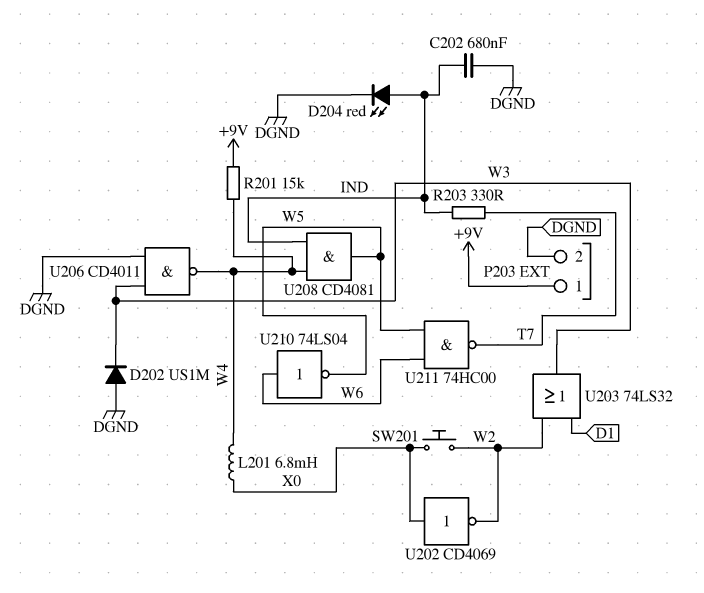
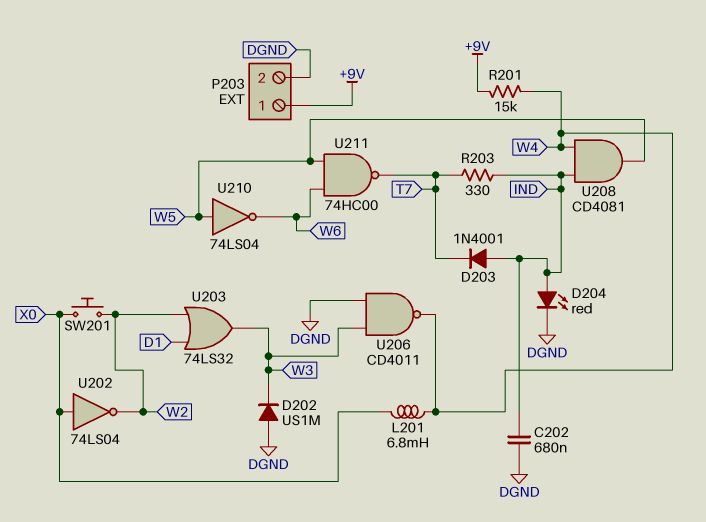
D203: none -> diode 1N4001 (A IND, K T7)
U202: NOT CD4069 (in X0, out W2) -> NOT 74LS04 (in X0, out W2)
U210: NOT 74LS04 (in W6, out W5) -> NOT 74LS04 (in W5, out W6)

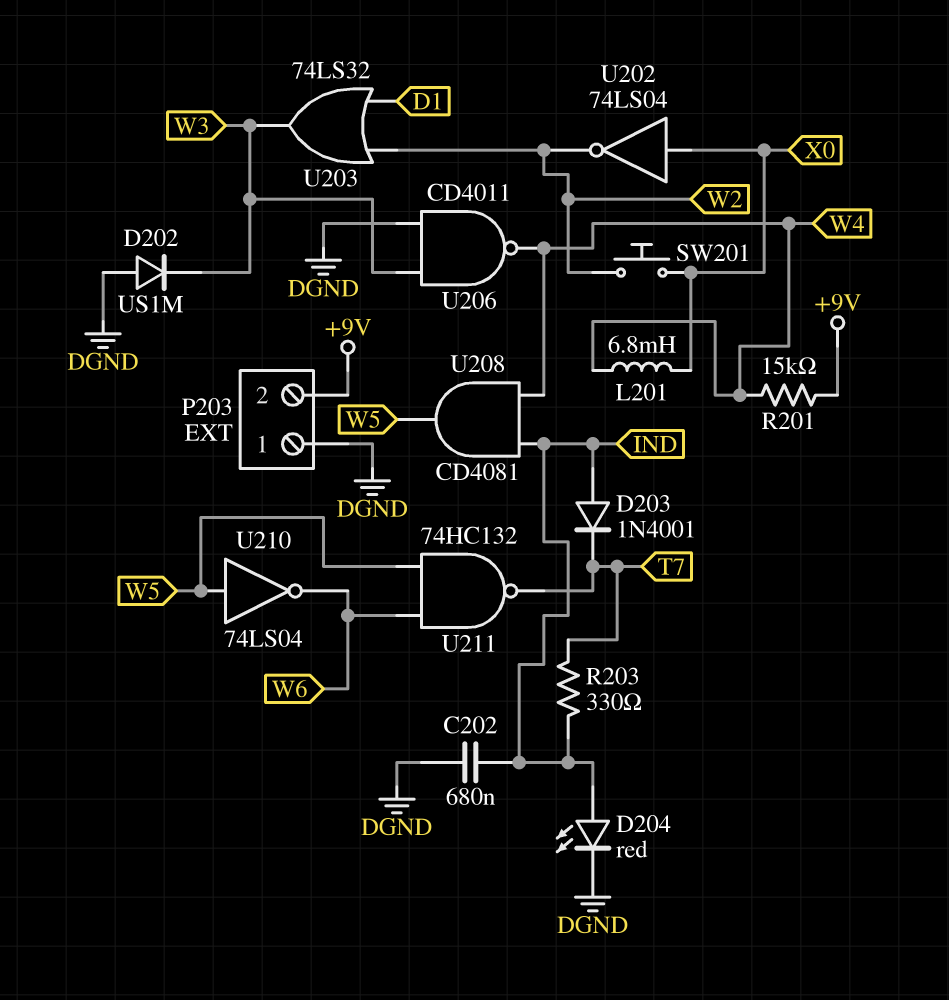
P203 pin 1: +9V -> DGND
P203 pin 2: DGND -> +9V
U211: NAND 74HC00 (in W5, in W6, out T7) -> NAND 74HC132 (in W5, in W6, out T7)

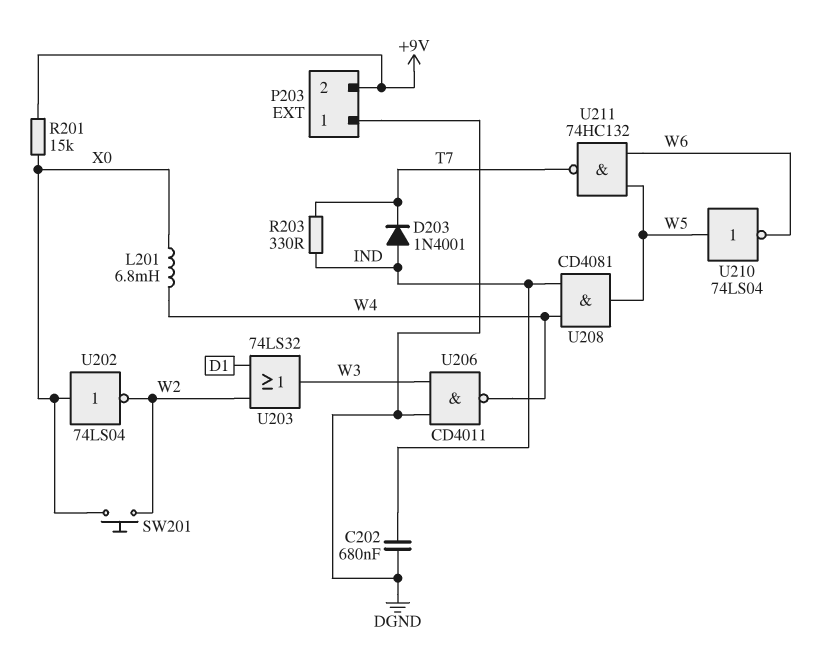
D202: diode US1M (A DGND, K W3) -> none
D204: LED red (A IND, K DGND) -> none
R201: 15k (+9V, W4) -> 15k (+9V, X0)

